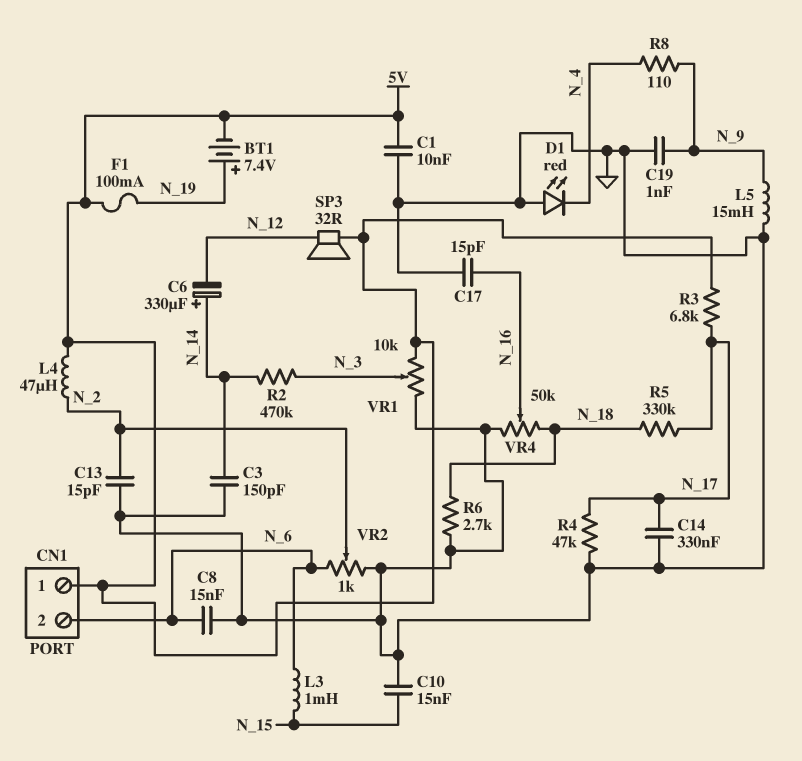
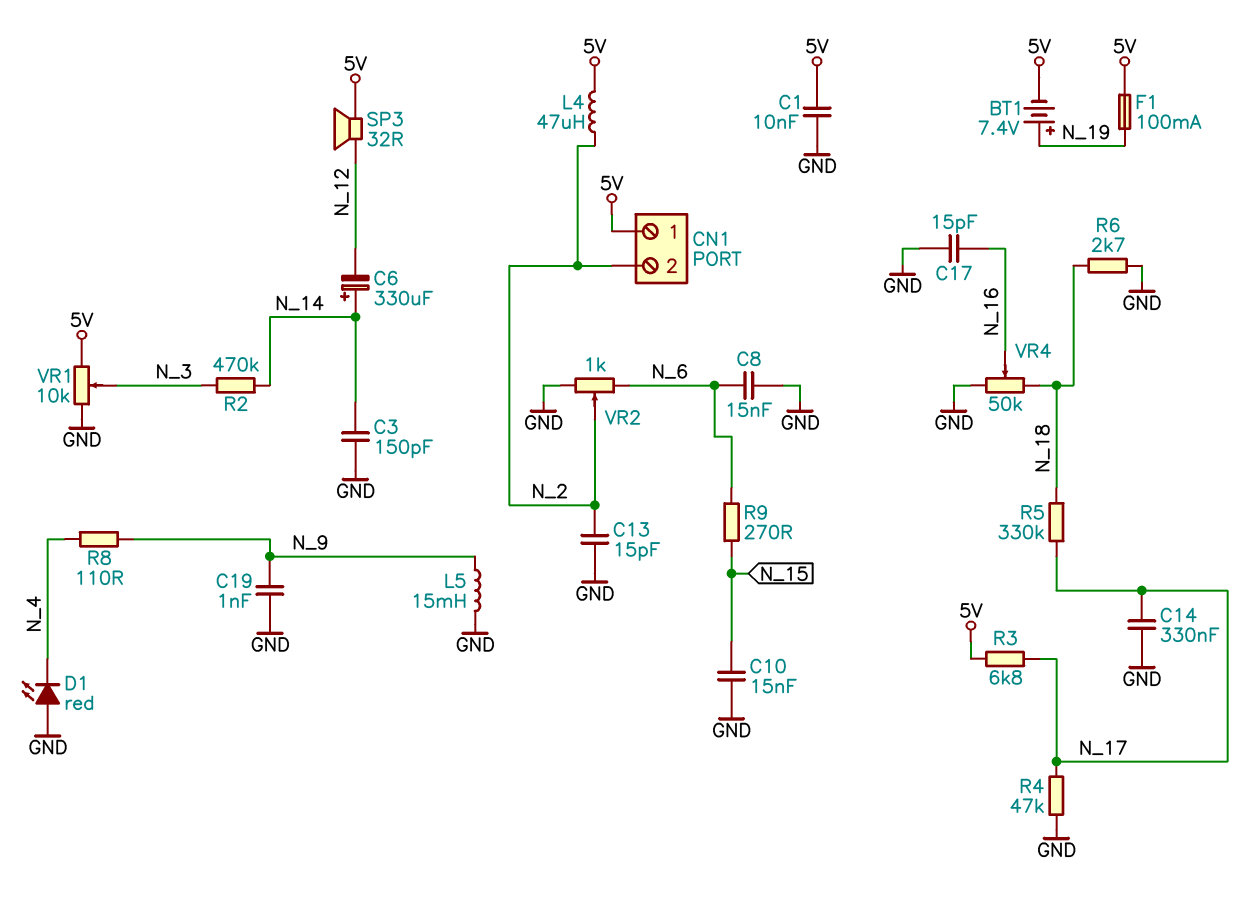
CN1 pin 2: N_6 -> N_2
L3: 1mH (N_6, N_15) -> none
R9: none -> 270 (N_6, N_15)

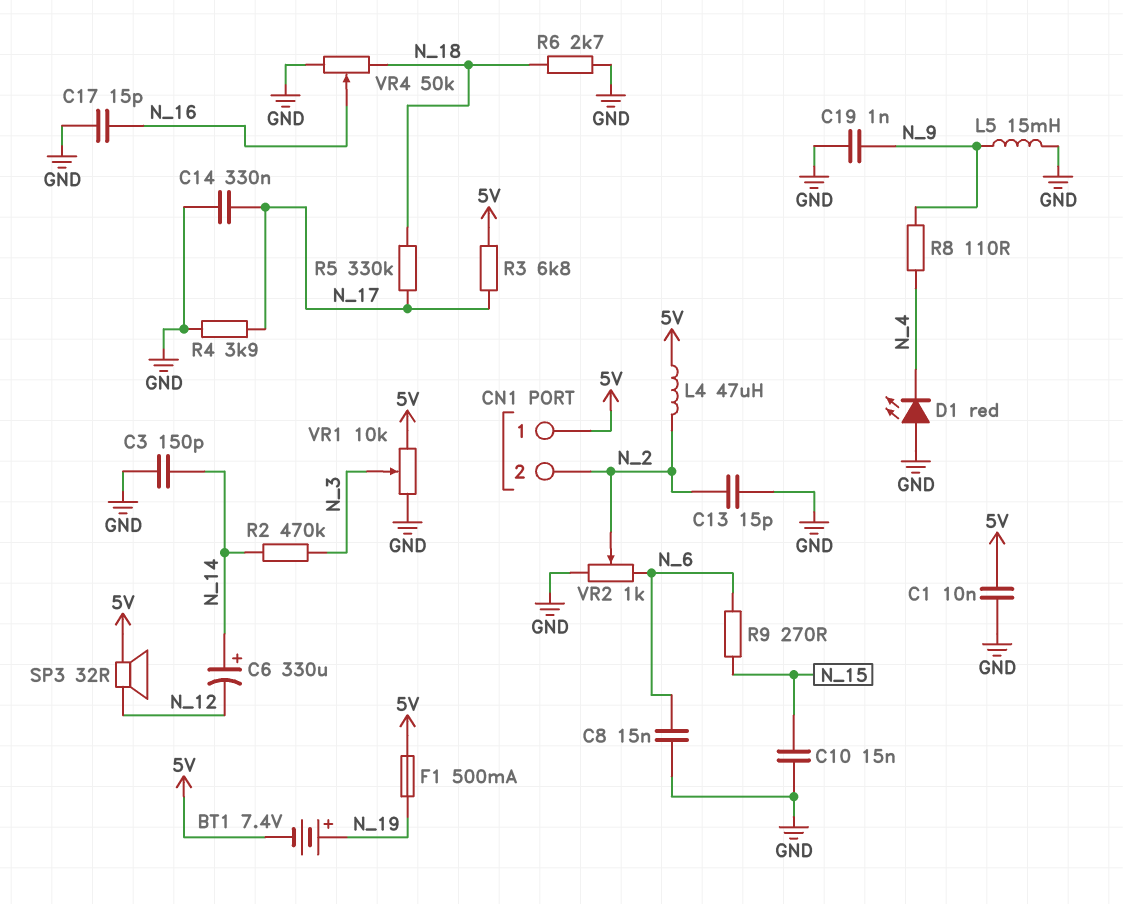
F1: 100mA (5V, N_19) -> 500mA (5V, N_19)
R4: 47k (GND, N_17) -> 3.9k (GND, N_17)

